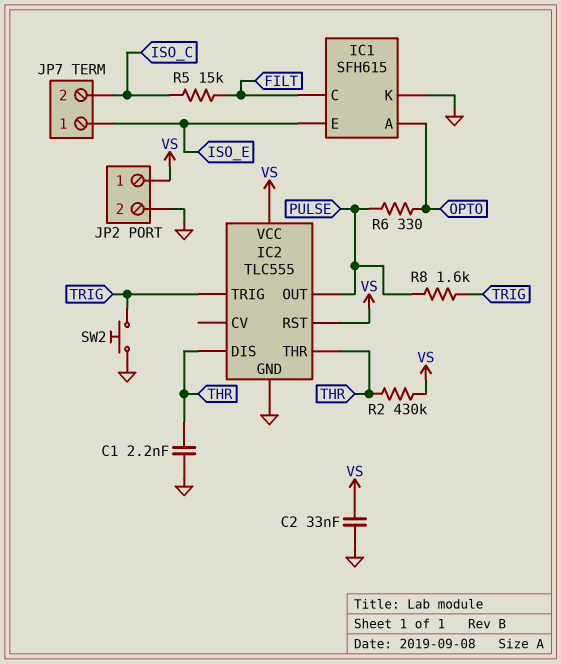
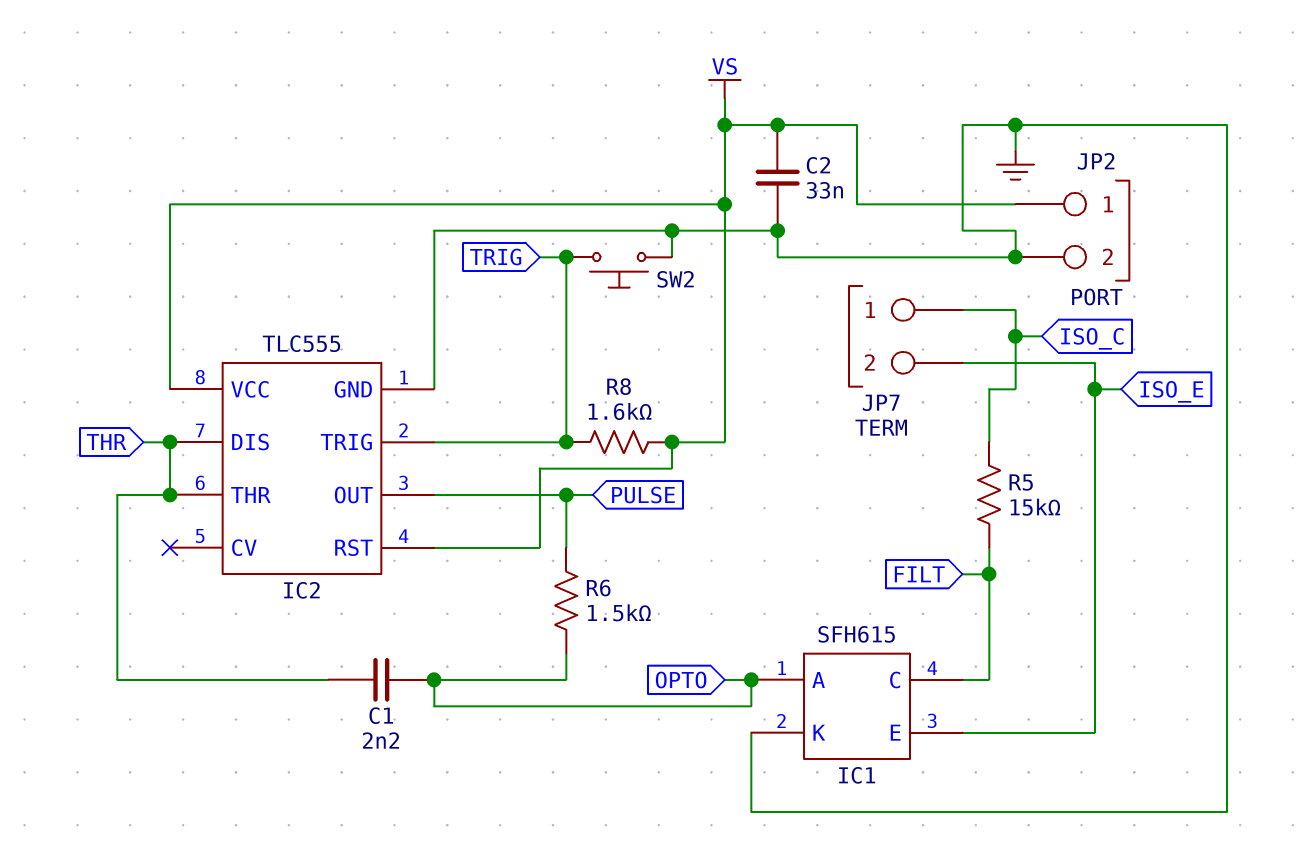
C1: 2.2nF (GND, THR) -> 2.2nF (OPTO, THR)
JP7 pin 1: ISO_E -> ISO_C
JP7 pin 2: ISO_C -> ISO_E
R2: 430k (THR, VS) -> none
R6: 330 (OPTO, PULSE) -> 1.5k (OPTO, PULSE)
R8: 1.6k (PULSE, TRIG) -> 1.6k (TRIG, VS)

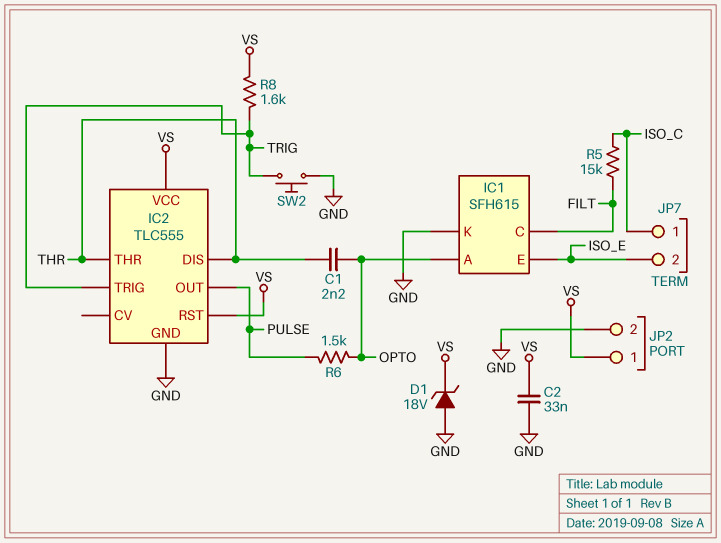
D1: none -> zener 18V (A GND, K VS)

